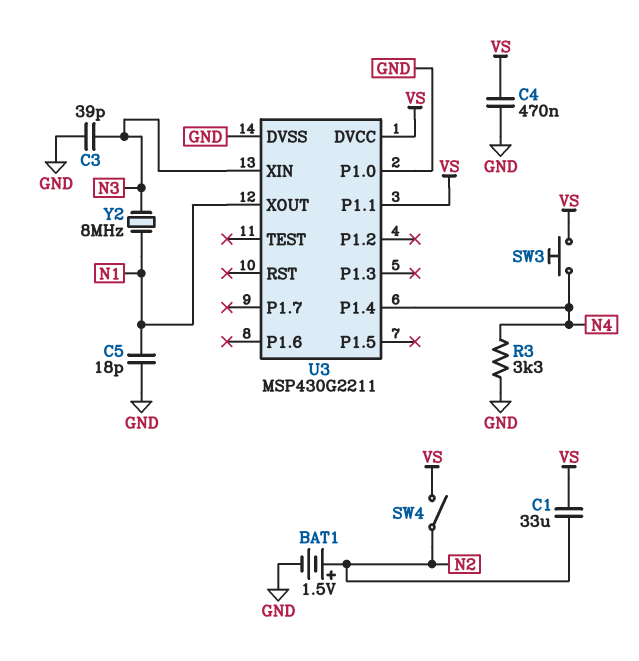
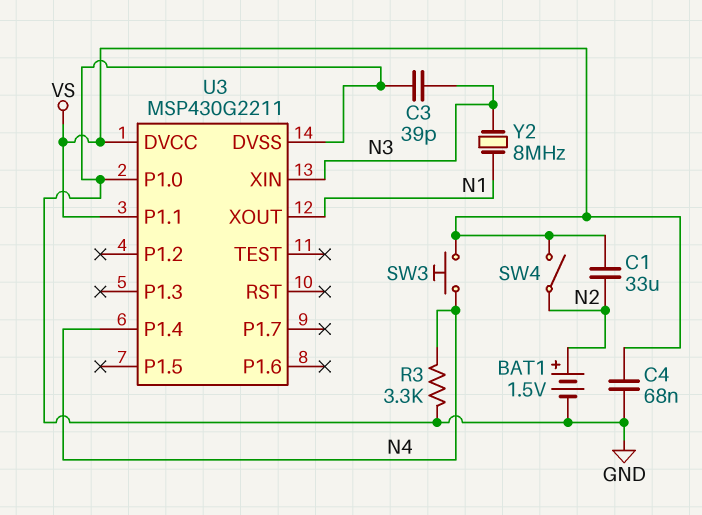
C4: 470nF (GND, VS) -> 68nF (GND, VS)
C5: 18pF (GND, N1) -> none

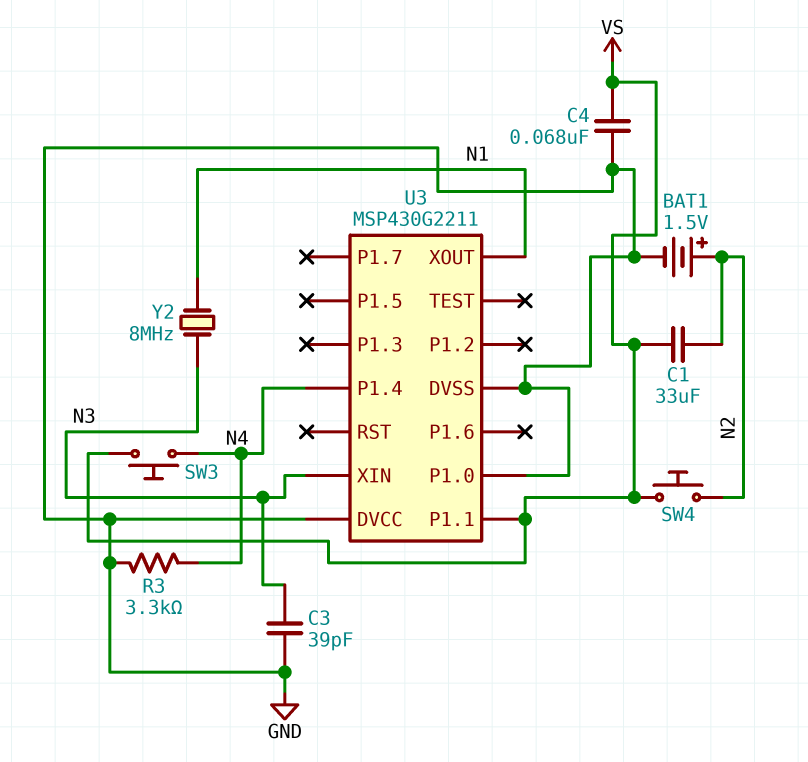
SW4: switch (N2, VS) -> button (N2, VS)
U3 pin DVCC: VS -> GND

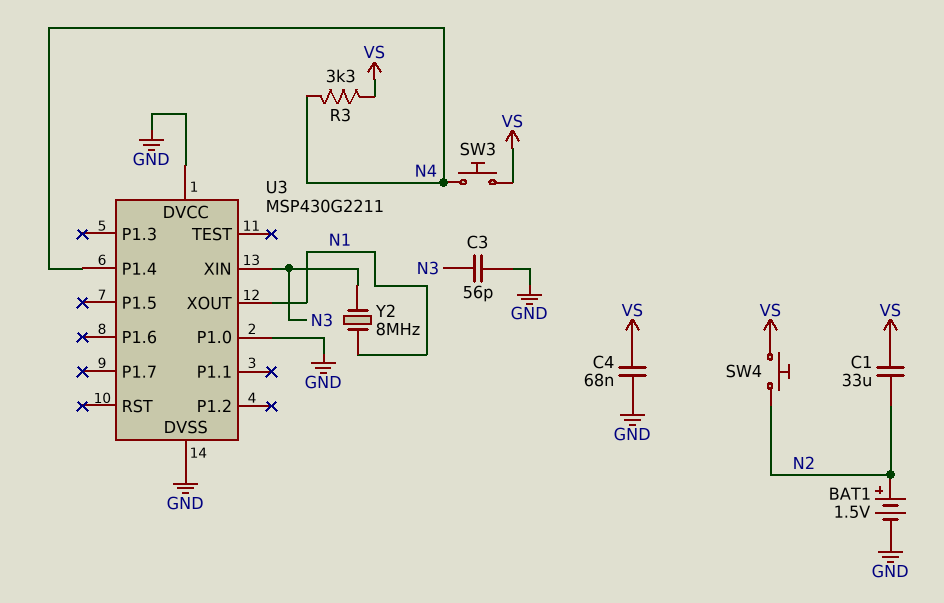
C3: 39pF (GND, N3) -> 56pF (GND, N3)
R3: 3.3k (GND, N4) -> 3.3k (N4, VS)
U3 pin P1.1: VS -> none

